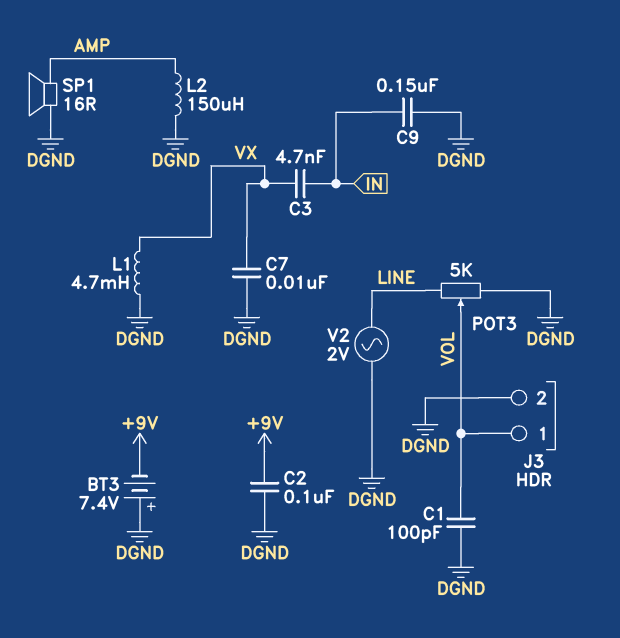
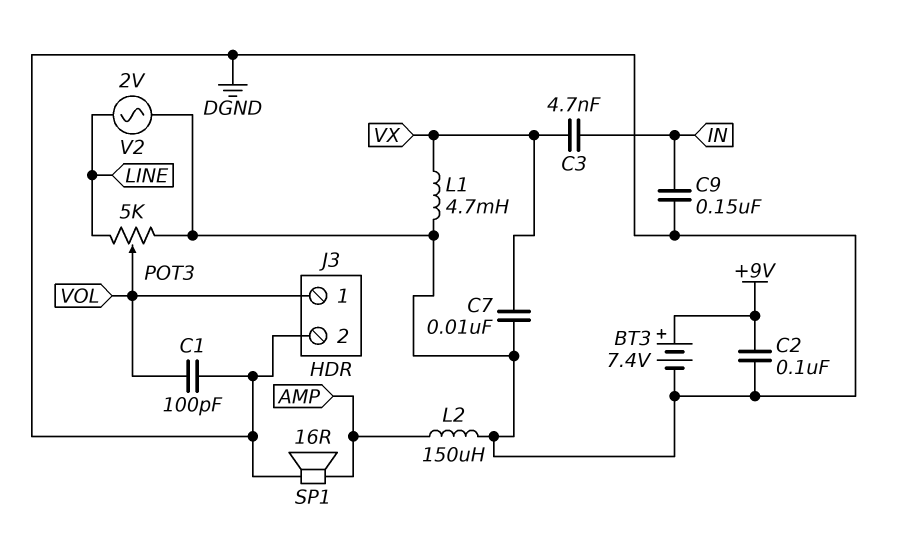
BT3: 7.4V (plus DGND, minus +9V) -> 7.4V (plus +9V, minus DGND)

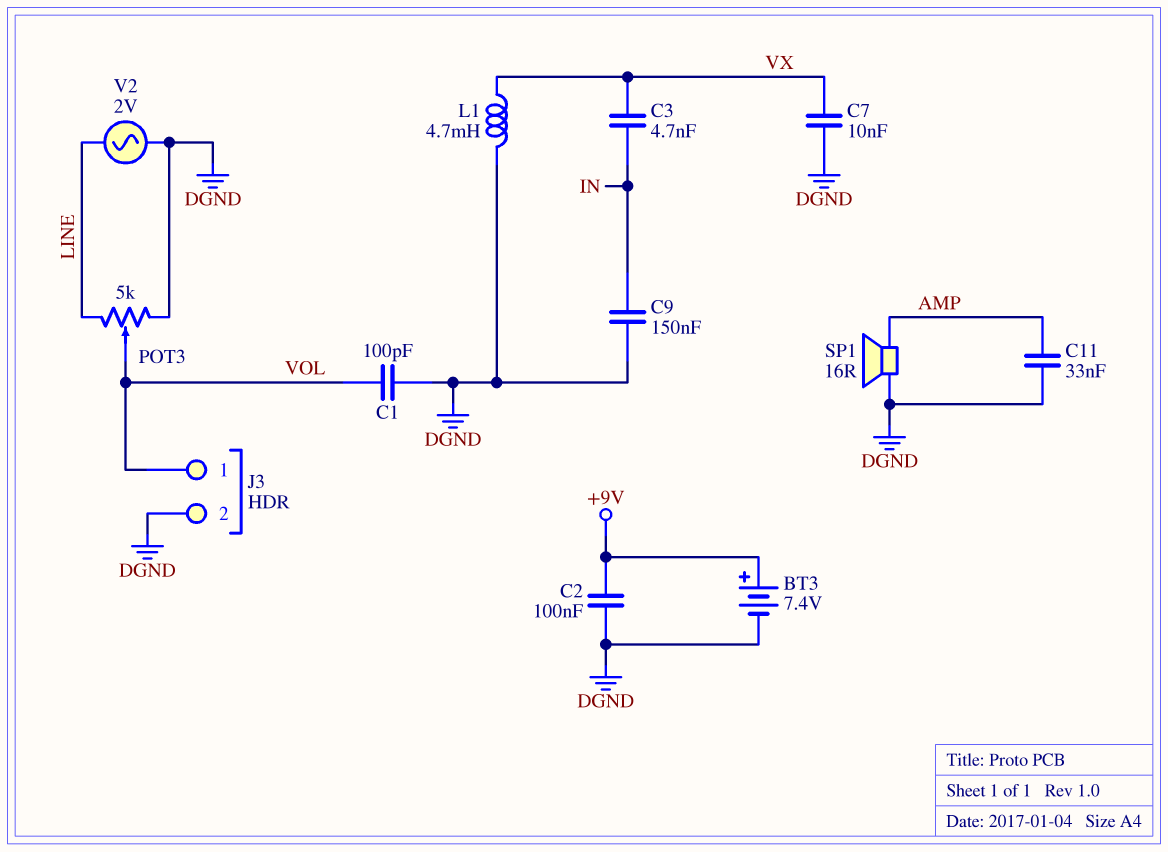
C11: none -> 33nF (AMP, DGND)
L2: 150uH (AMP, DGND) -> none

